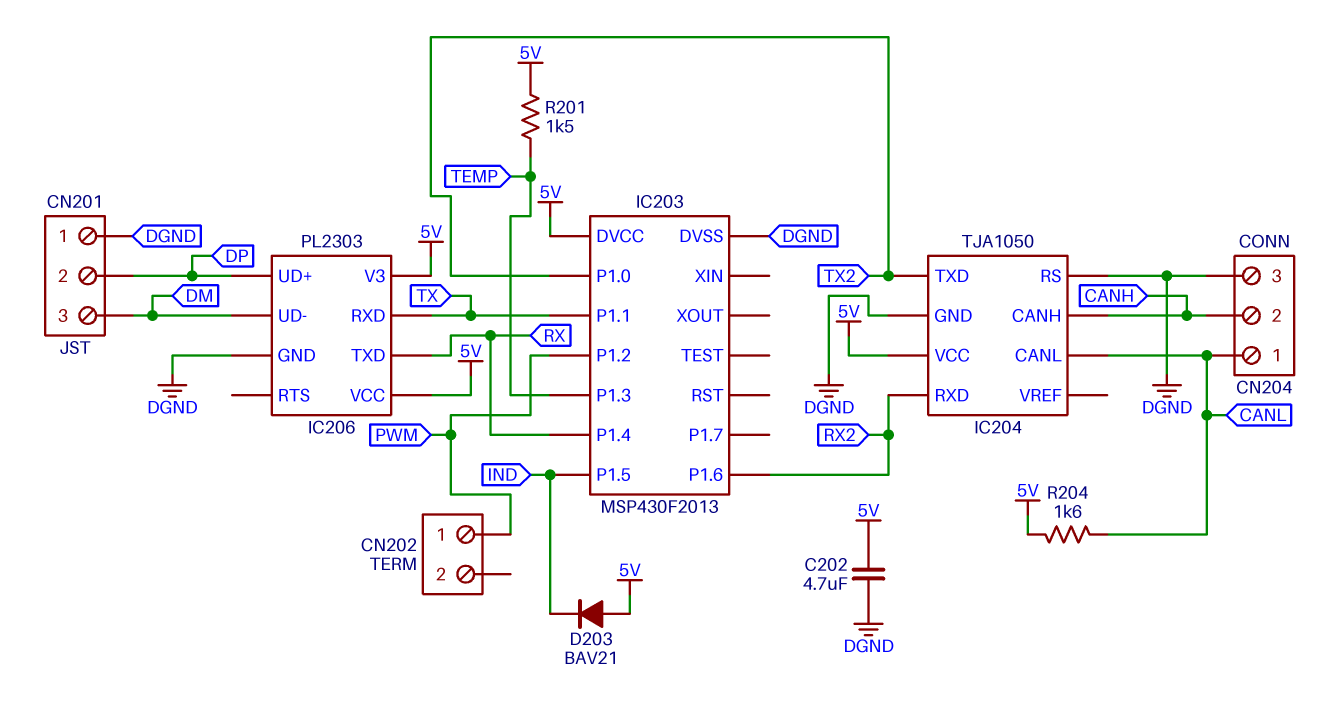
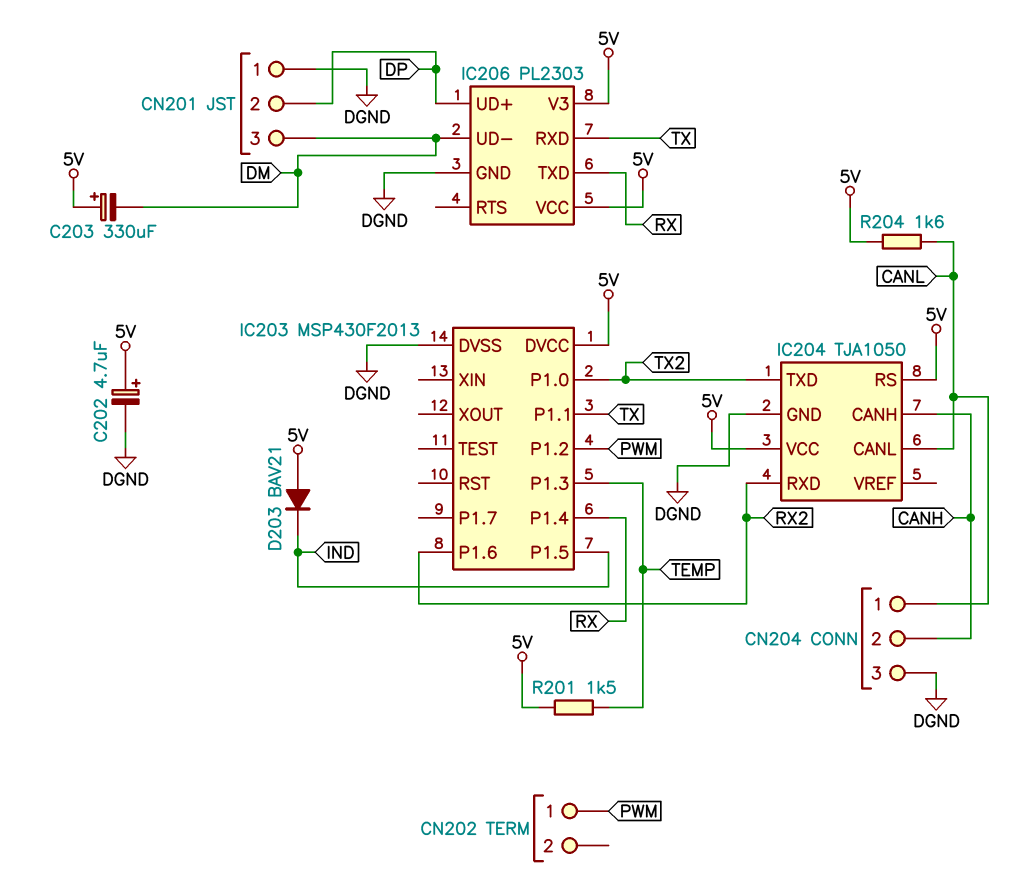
C202: 4.7uF (5V, DGND) -> 4.7uF (plus 5V, minus DGND)
C203: none -> 330uF (plus 5V, minus DM)
IC204 pin RS: DGND -> 5V

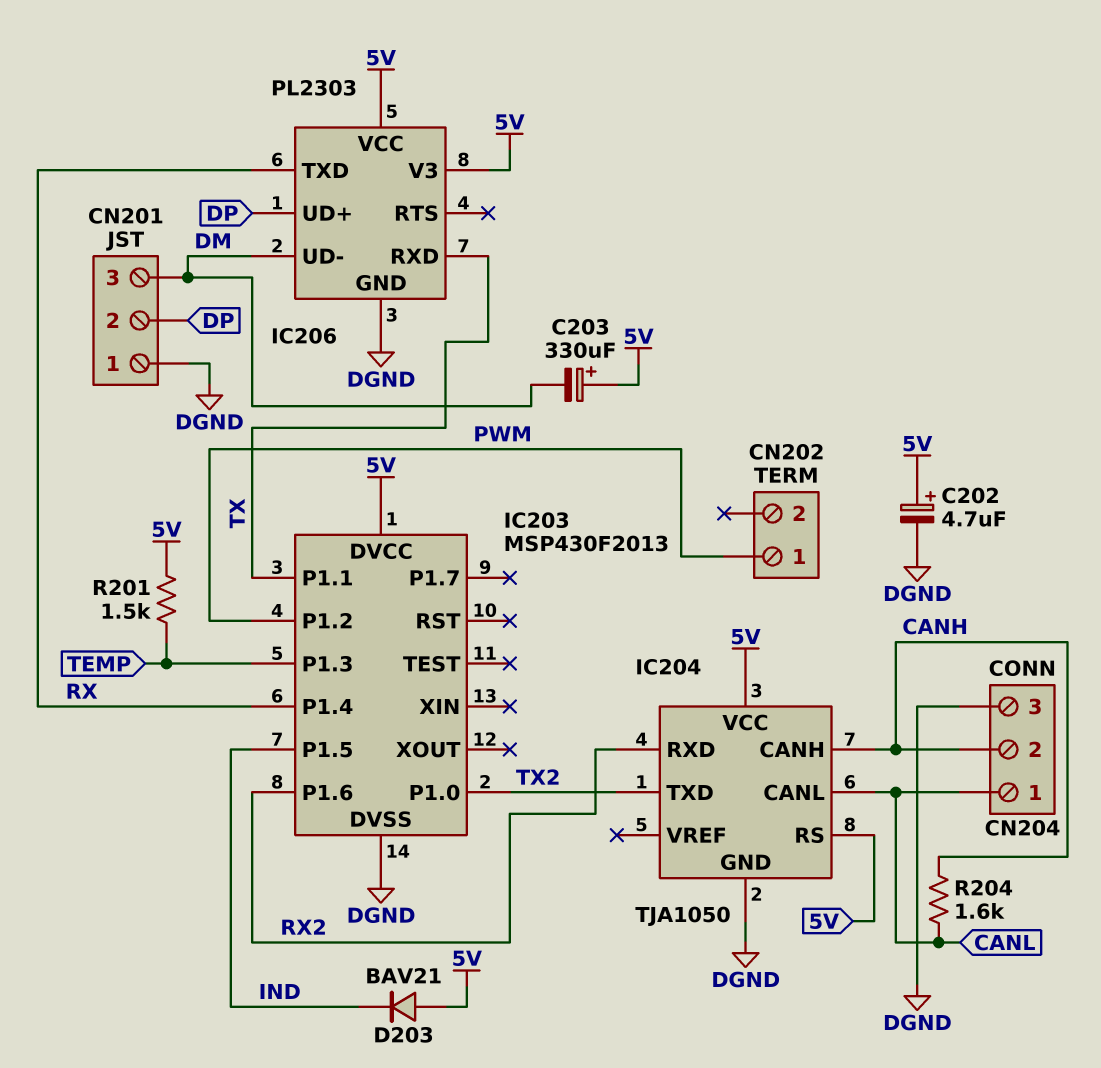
R204: 1.6k (5V, CANL) -> 1.6k (CANH, CANL)

